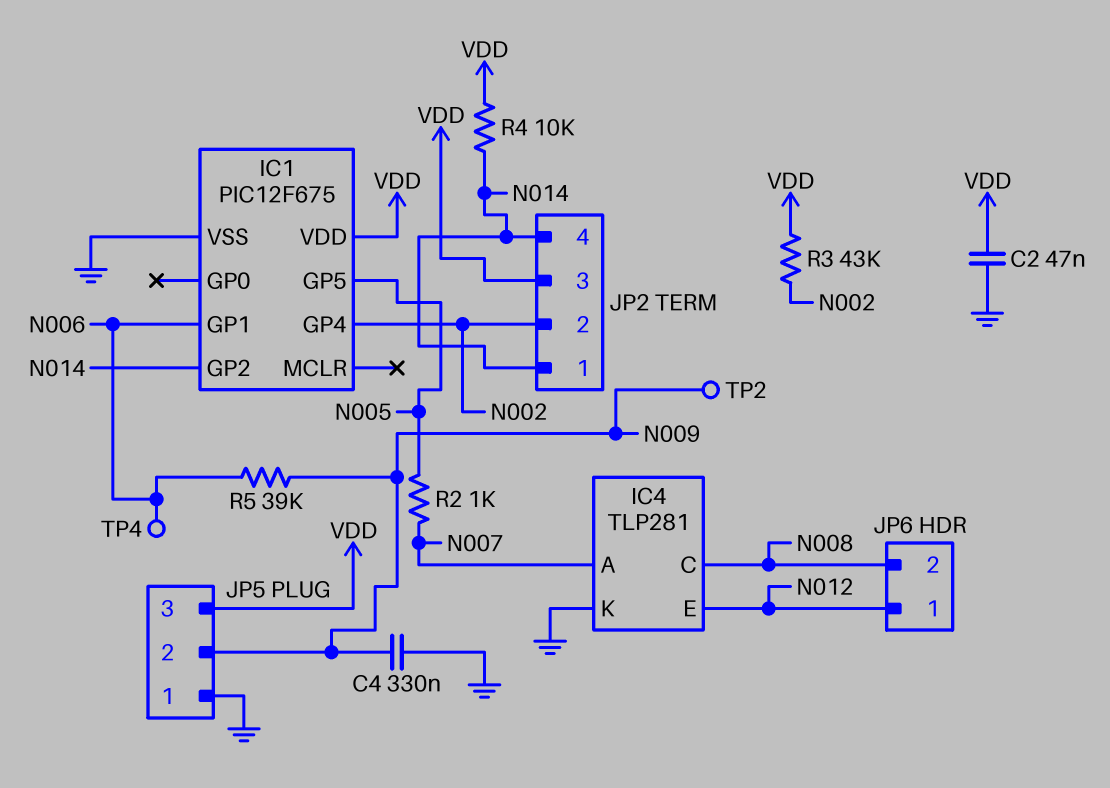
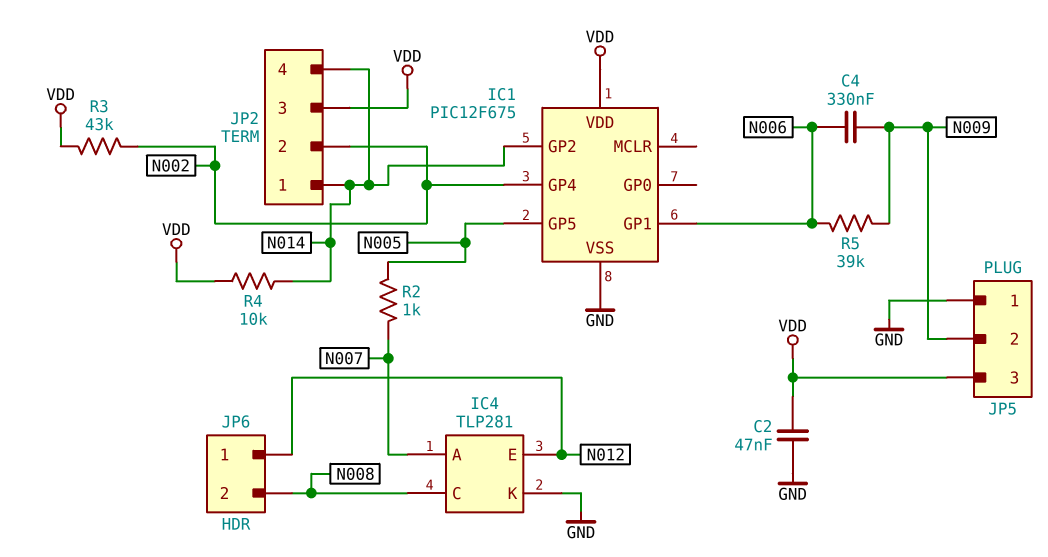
C4: 330nF (GND, N009) -> 330nF (N006, N009)
TP2: test point (N009) -> none
TP4: test point (N006) -> none

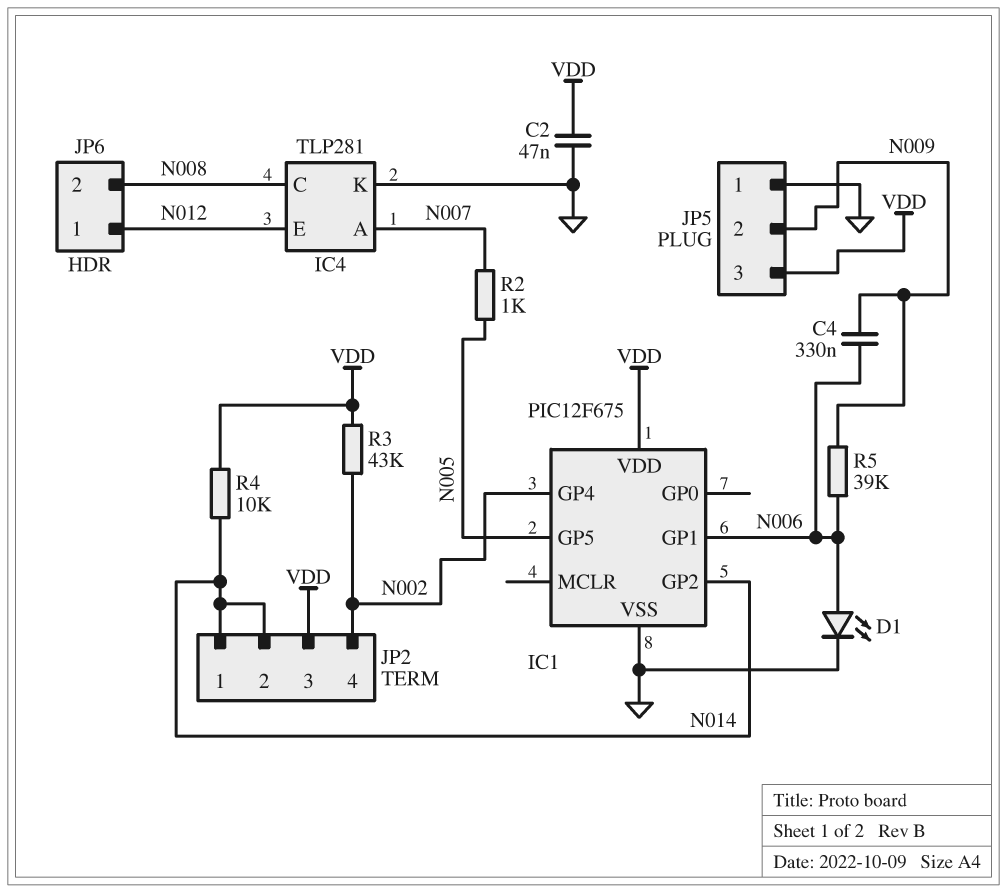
D1: none -> LED (A N006, K GND)
JP2 pin 2: N002 -> N014
JP2 pin 4: N014 -> N002

